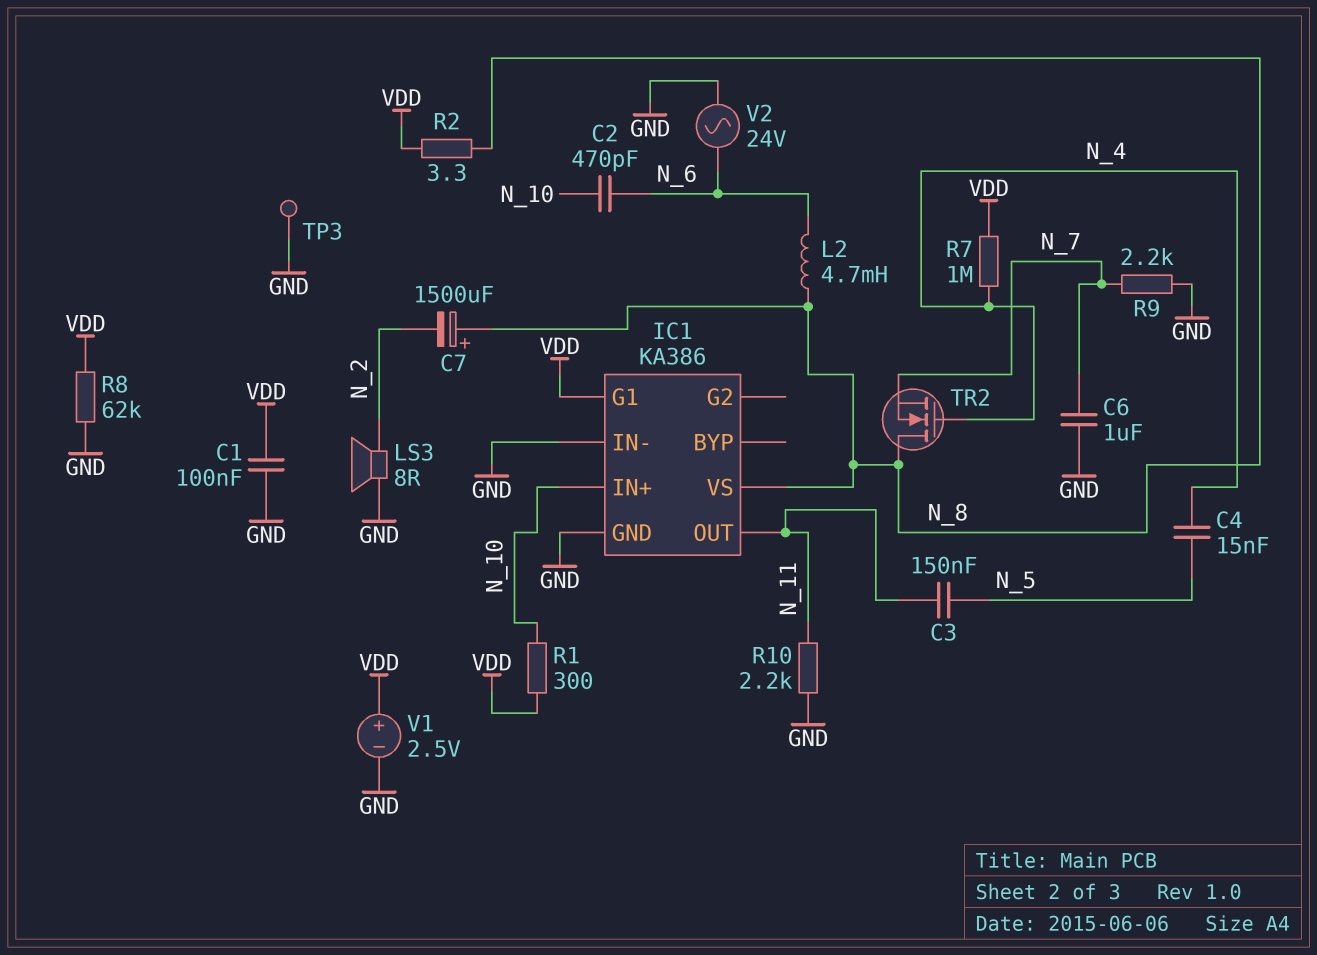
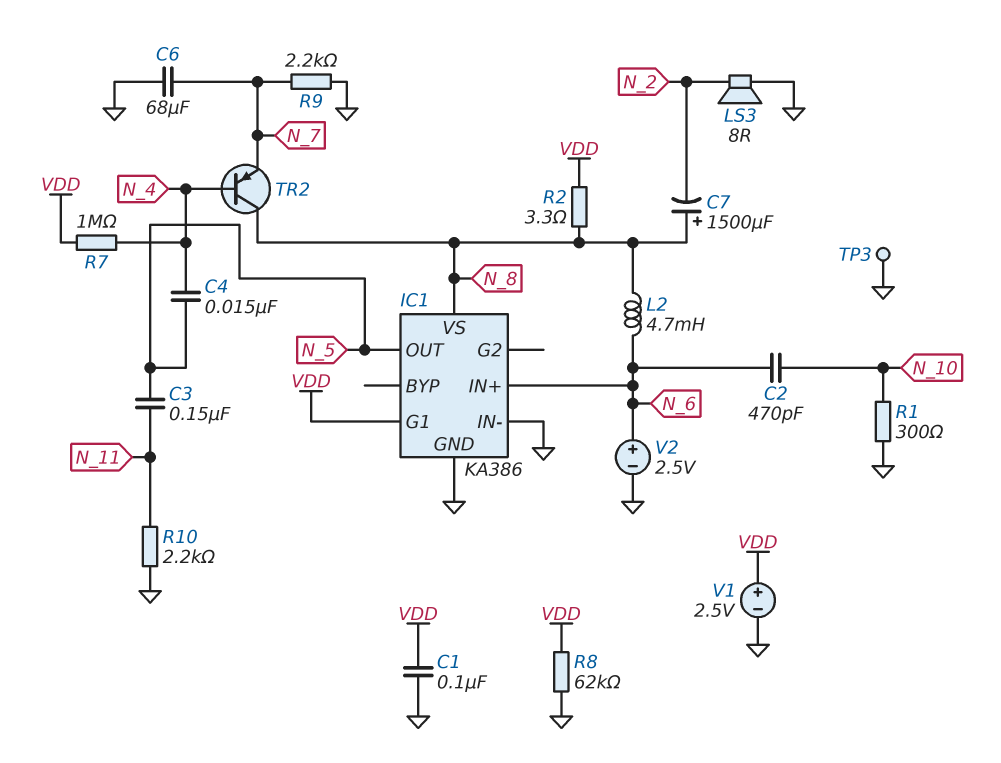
C6: 1uF (GND, N_7) -> 68uF (GND, N_7)
IC1 pin IN+: N_10 -> N_6
IC1 pin OUT: N_11 -> N_5
R1: 300 (N_10, VDD) -> 300 (GND, N_10)
TR2: NMOS (G N_4, D N_8, S N_7) -> PNP (B N_4, C N_8, E N_7)
V2: AC 24V (GND, N_6) -> 2.5V (plus N_6, minus GND)

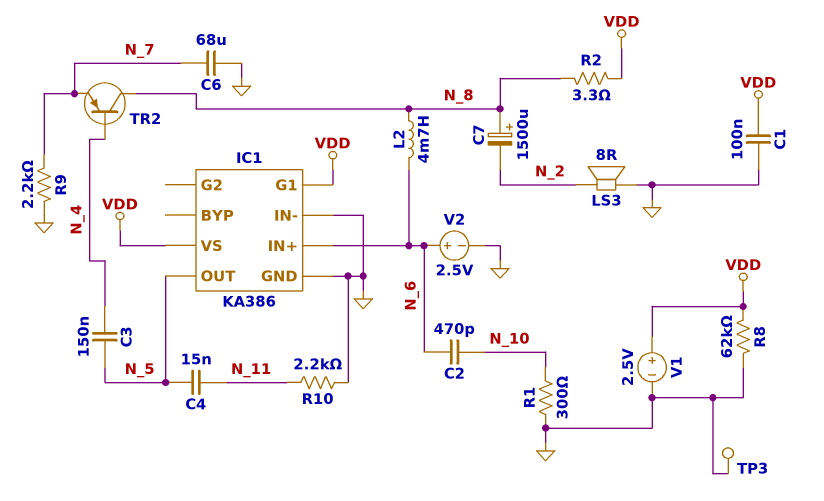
C3: 150nF (N_5, N_11) -> 150nF (N_4, N_5)
C4: 15nF (N_4, N_5) -> 15nF (N_5, N_11)
IC1 pin VS: N_8 -> VDD
R7: 1M (N_4, VDD) -> none

